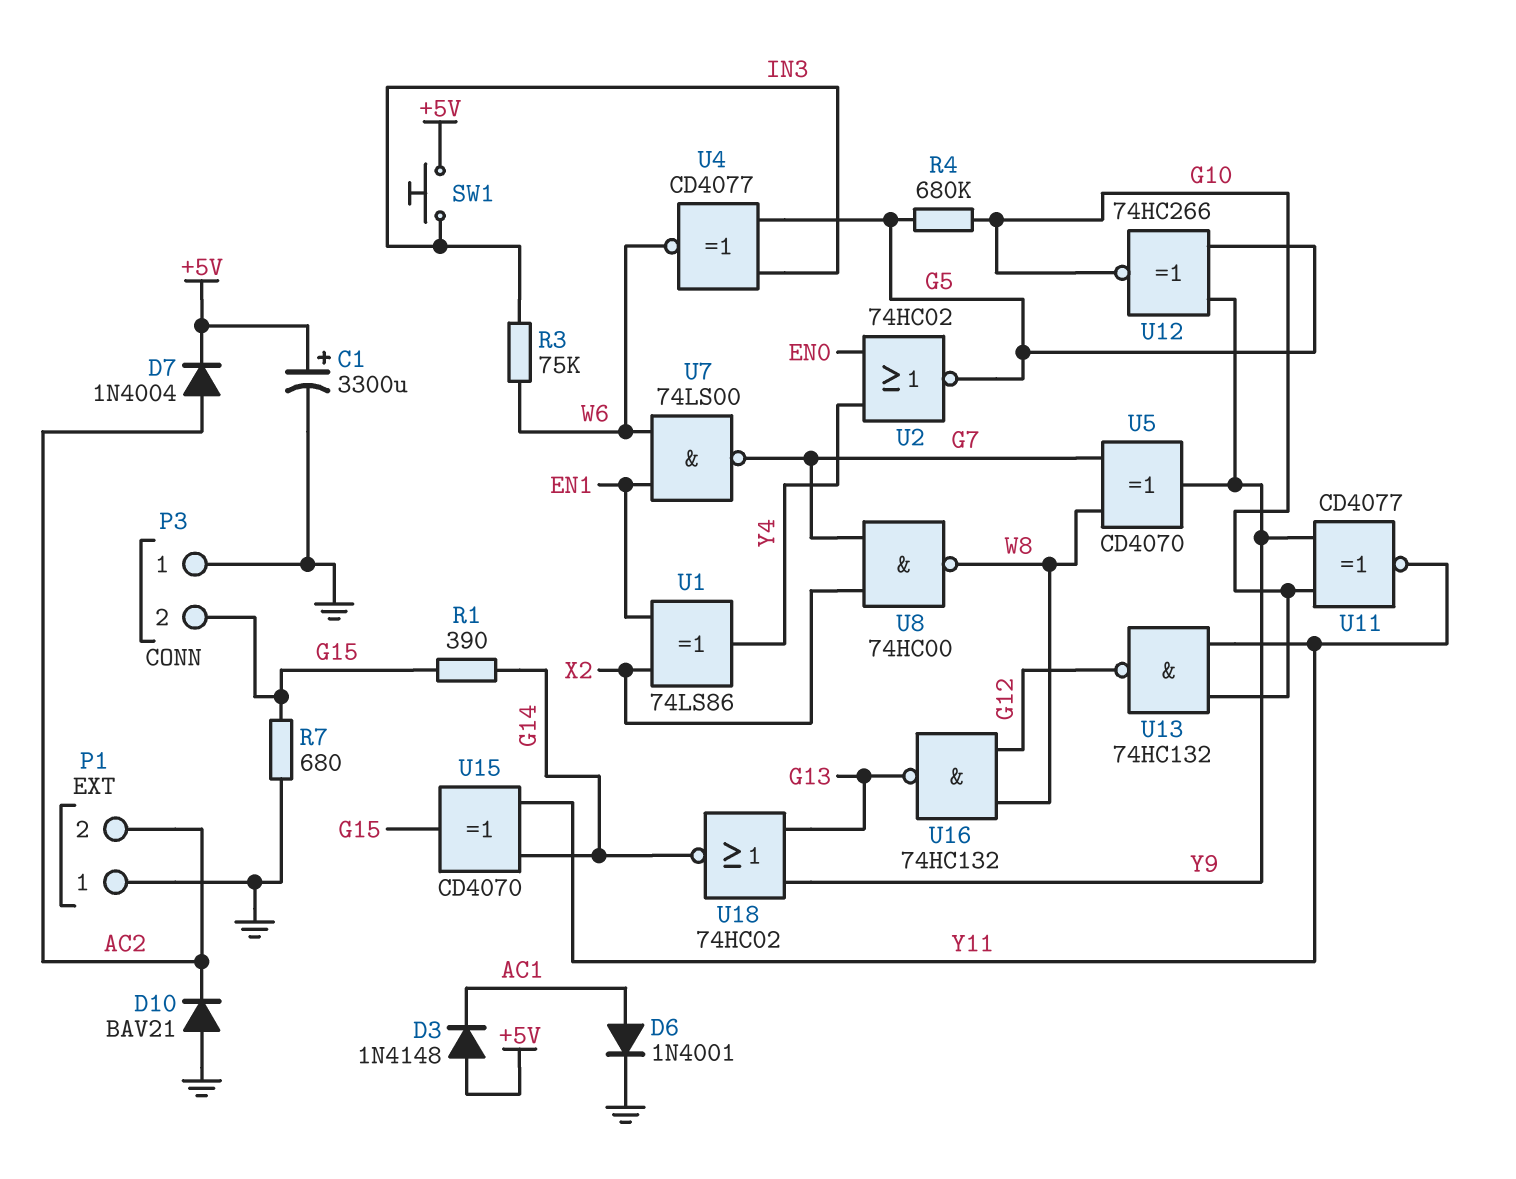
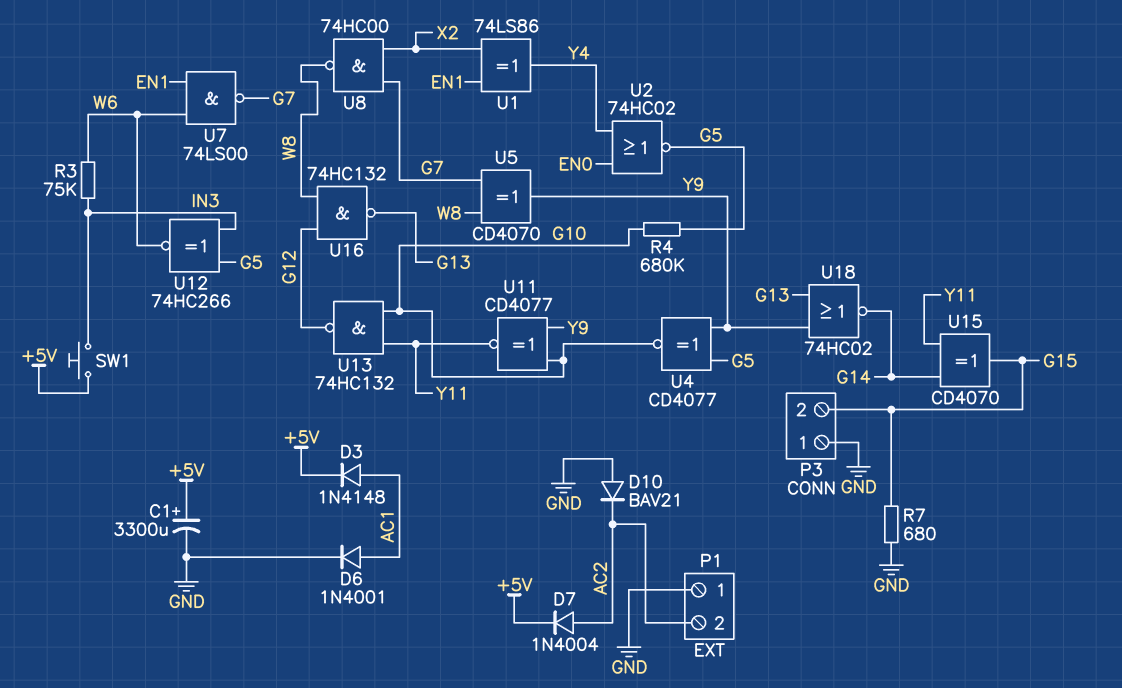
D3: diode 1N4148 (A +5V, K AC1) -> diode 1N4148 (A AC1, K +5V)
R1: 390 (G14, G15) -> none
U4: XNOR CD4077 (in G5, in IN3, out W6) -> XNOR CD4077 (in G5, in Y9, out G10)
U12: XNOR 74HC266 (in G5, in Y9, out G10) -> XNOR 74HC266 (in G5, in IN3, out W6)

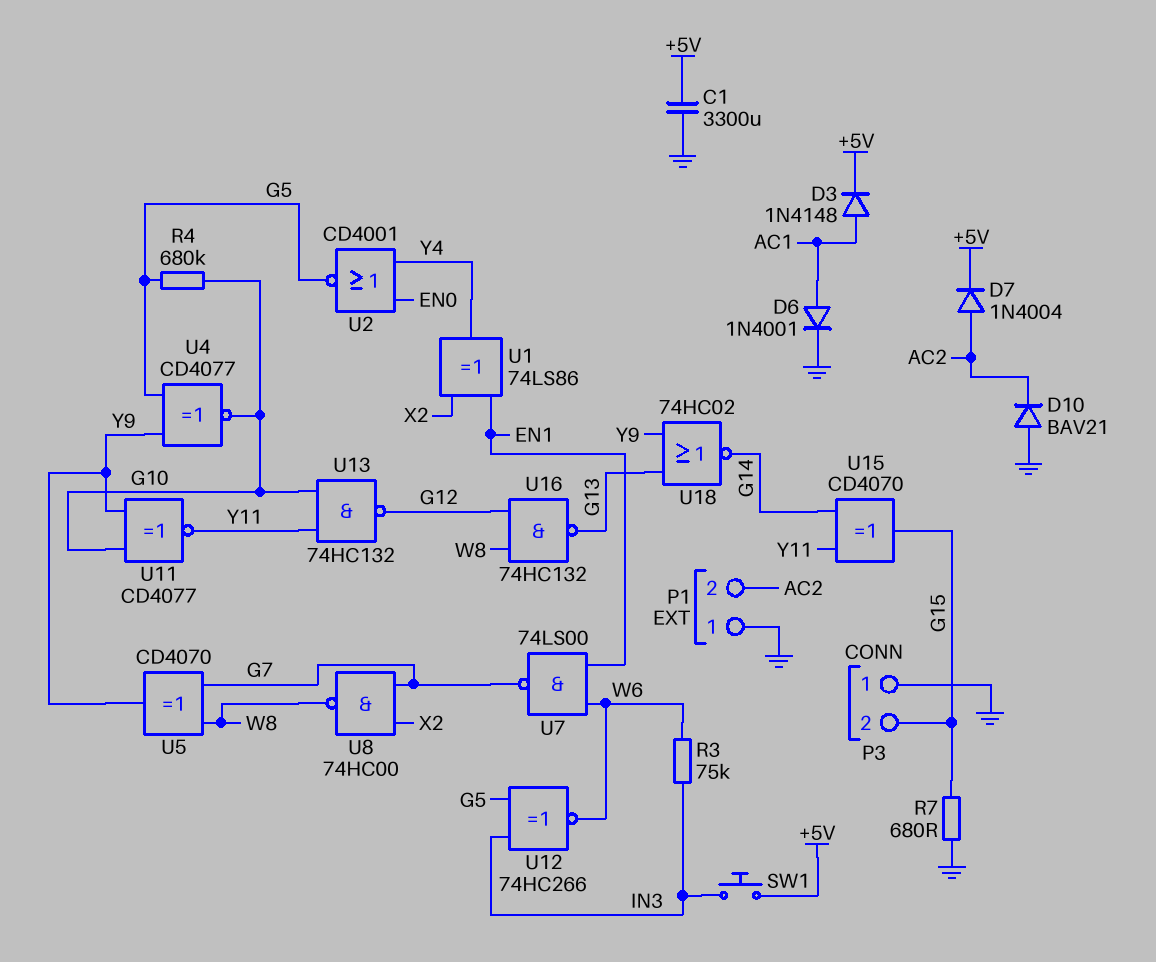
C1: 3300uF (plus +5V, minus GND) -> 3300uF (+5V, GND)
U2: NOR 74HC02 (in EN0, in Y4, out G5) -> NOR CD4001 (in EN0, in Y4, out G5)

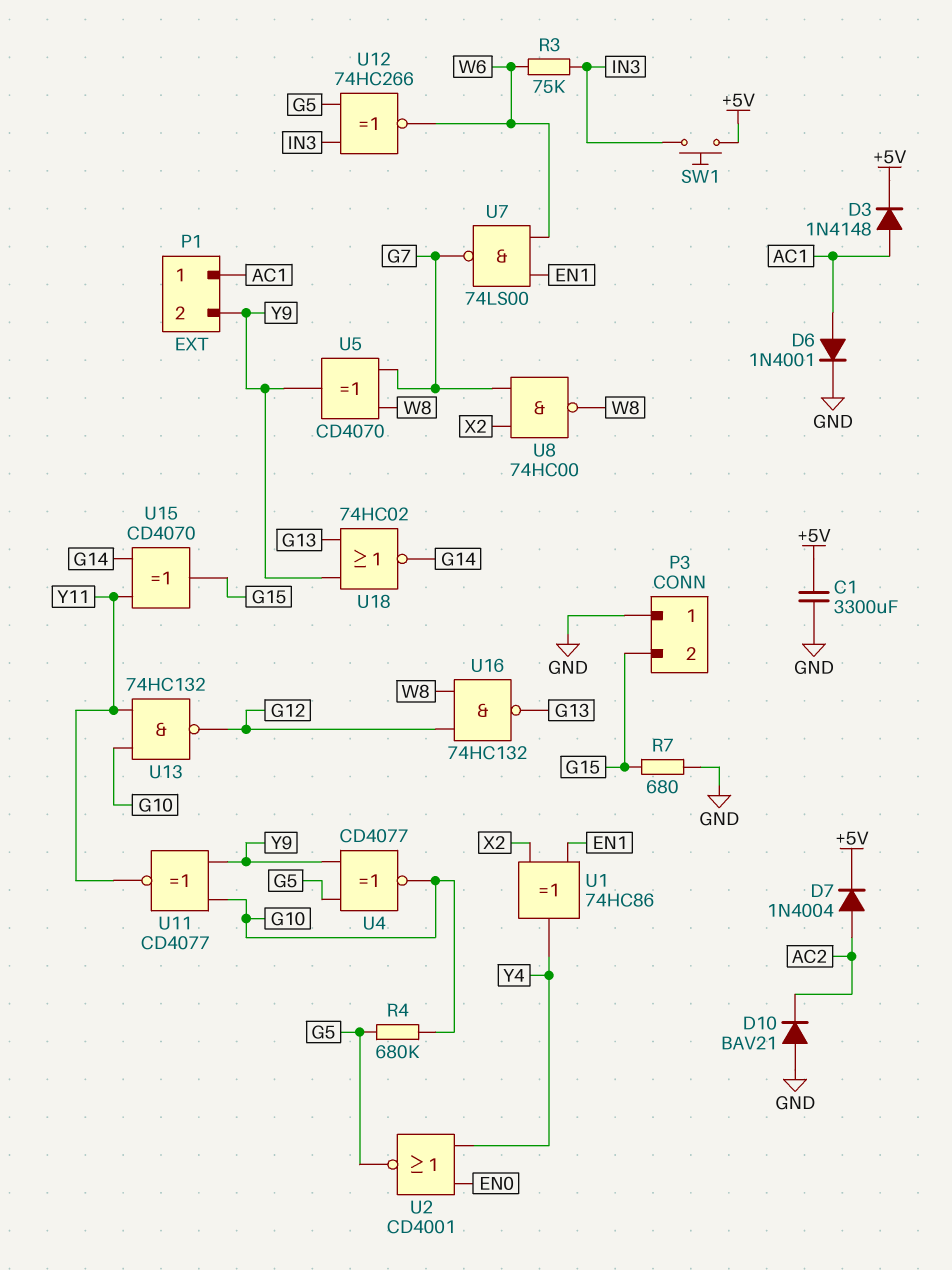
P1 pin 1: GND -> AC1
P1 pin 2: AC2 -> Y9
U1: XOR 74LS86 (in EN1, in X2, out Y4) -> XOR 74HC86 (in EN1, in X2, out Y4)

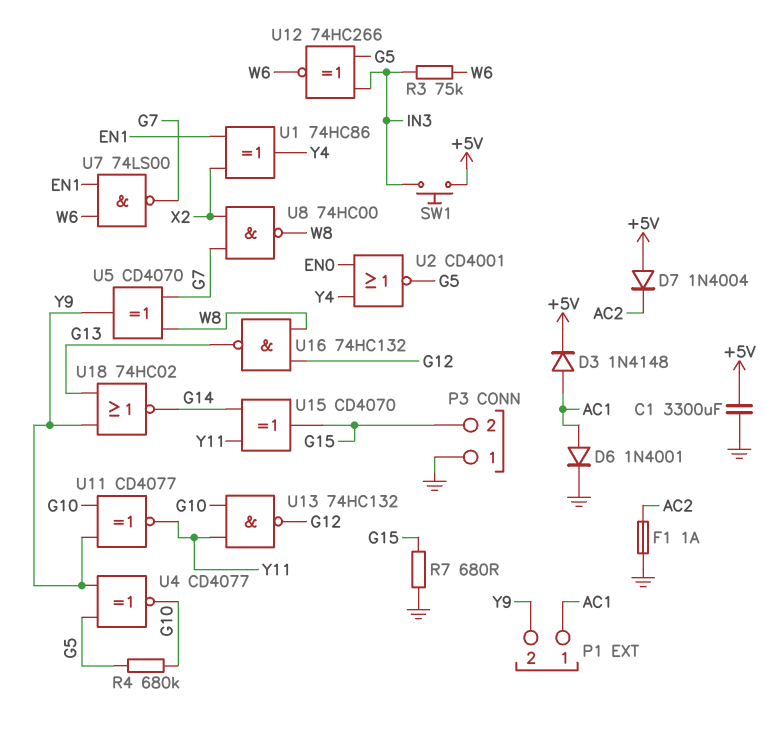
D7: diode 1N4004 (A AC2, K +5V) -> diode 1N4004 (A +5V, K AC2)
D10: diode BAV21 (A GND, K AC2) -> none
F1: none -> 1A (AC2, GND)

